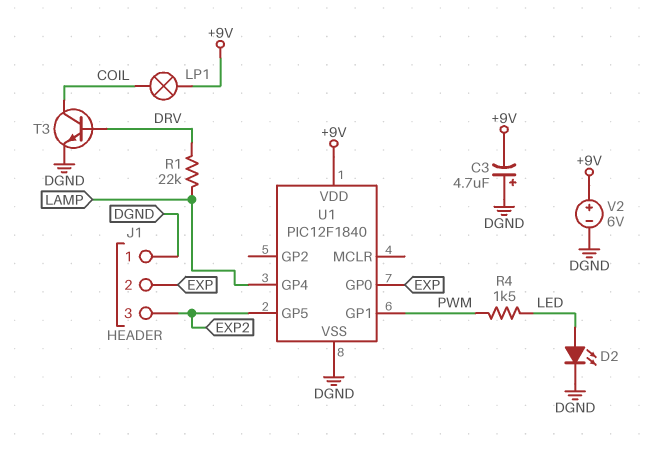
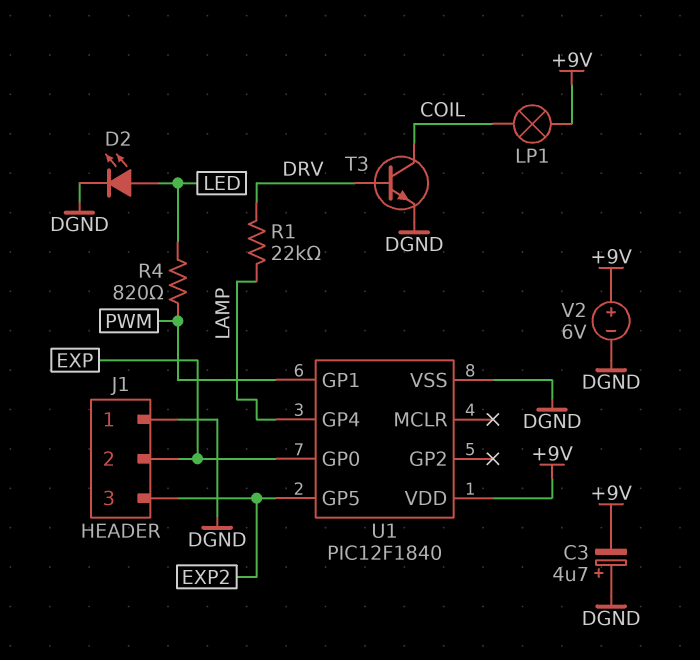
R4: 1.5k (LED, PWM) -> 820 (LED, PWM)

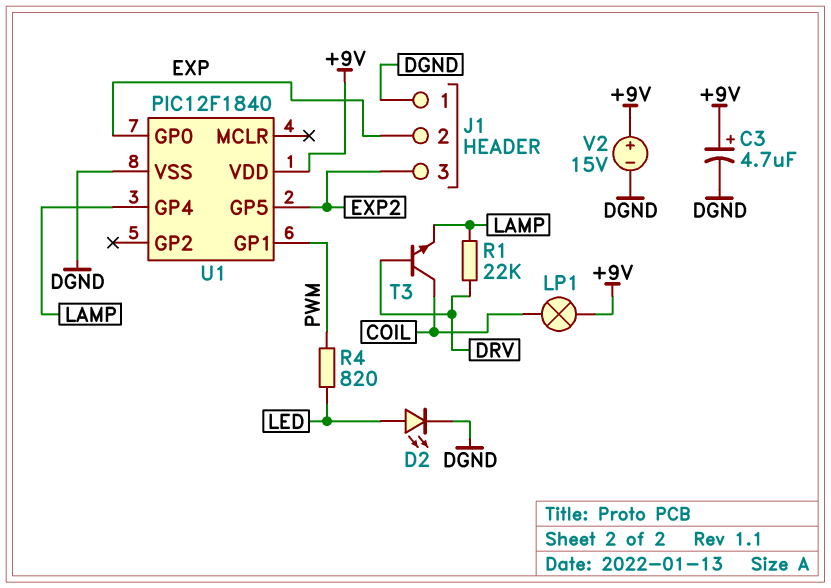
C3: 4.7uF (plus DGND, minus +9V) -> 4.7uF (plus +9V, minus DGND)
T3: NPN (B DRV, C COIL, E DGND) -> NPN (B DRV, C COIL, E LAMP)
V2: 6V (plus +9V, minus DGND) -> 15V (plus +9V, minus DGND)

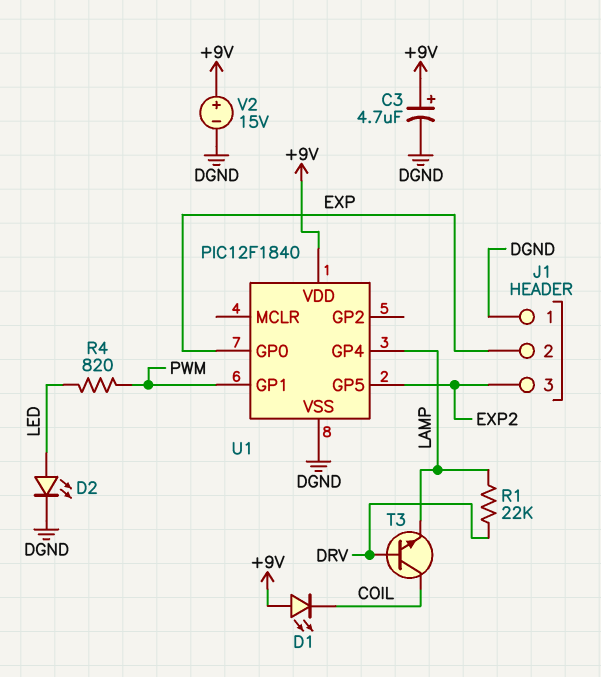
D1: none -> LED (A +9V, K COIL)
LP1: lamp (+9V, COIL) -> none

